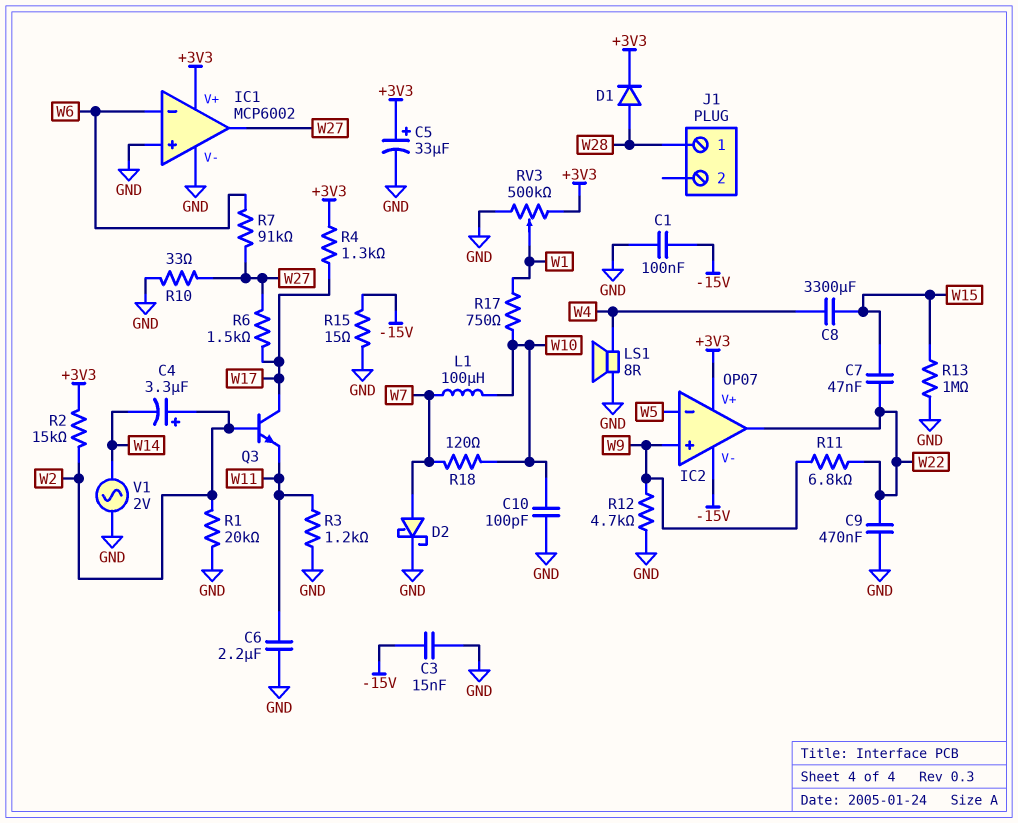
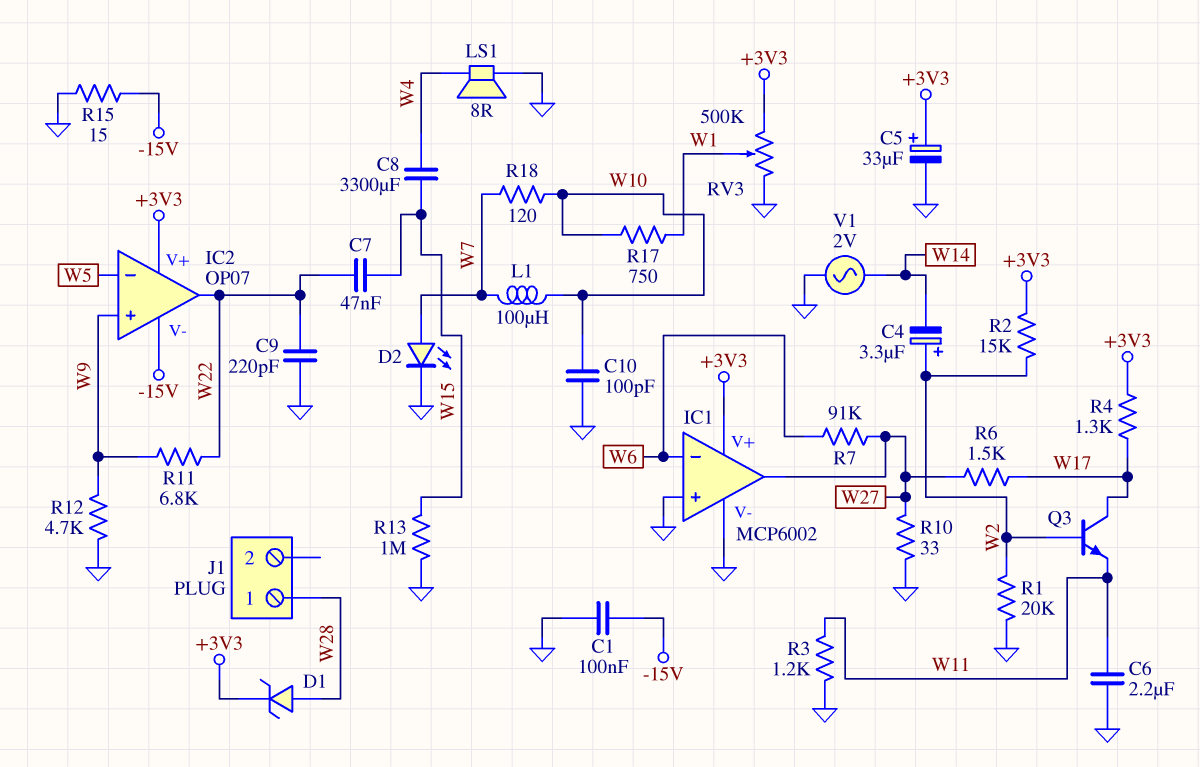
C3: 15nF (-15V, GND) -> none
C9: 470nF (GND, W22) -> 220pF (GND, W22)
D1: diode (A W28, K +3V3) -> zener (A W28, K +3V3)
D2: schottky (A W7, K GND) -> LED (A W7, K GND)

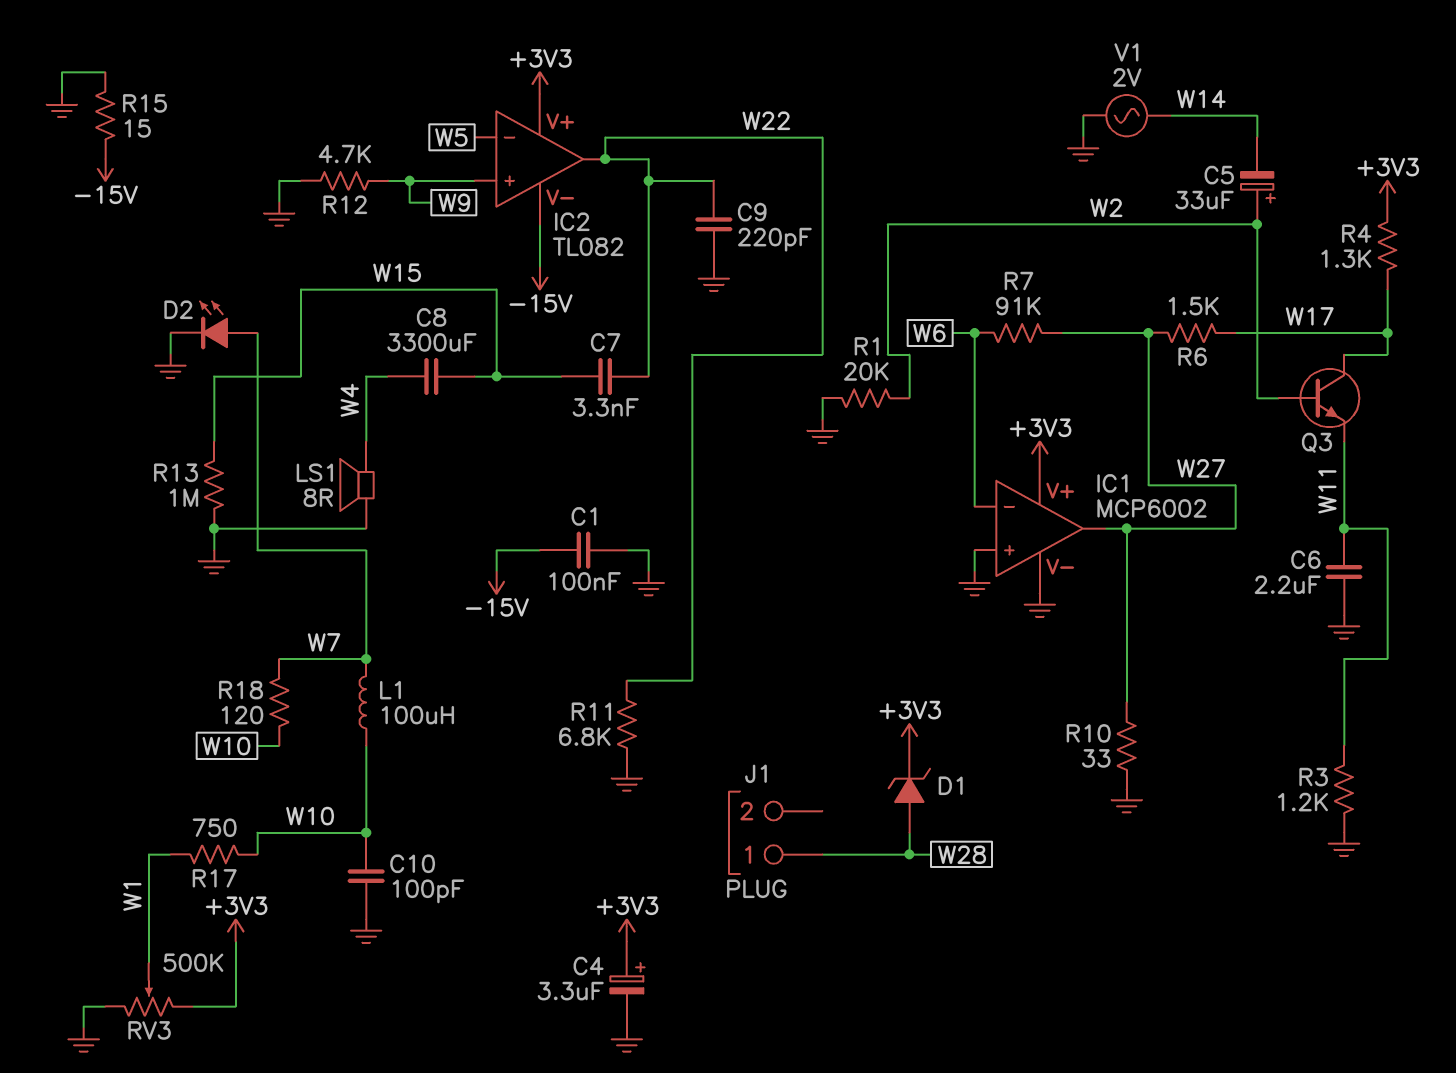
C4: 3.3uF (plus W2, minus W14) -> 3.3uF (plus +3V3, minus GND)
C5: 33uF (plus +3V3, minus GND) -> 33uF (plus W2, minus W14)
C7: 47nF (W15, W22) -> 3.3nF (W15, W22)
IC2: OP07 -> TL082
R2: 15k (+3V3, W2) -> none
R11: 6.8k (W9, W22) -> 6.8k (GND, W22)

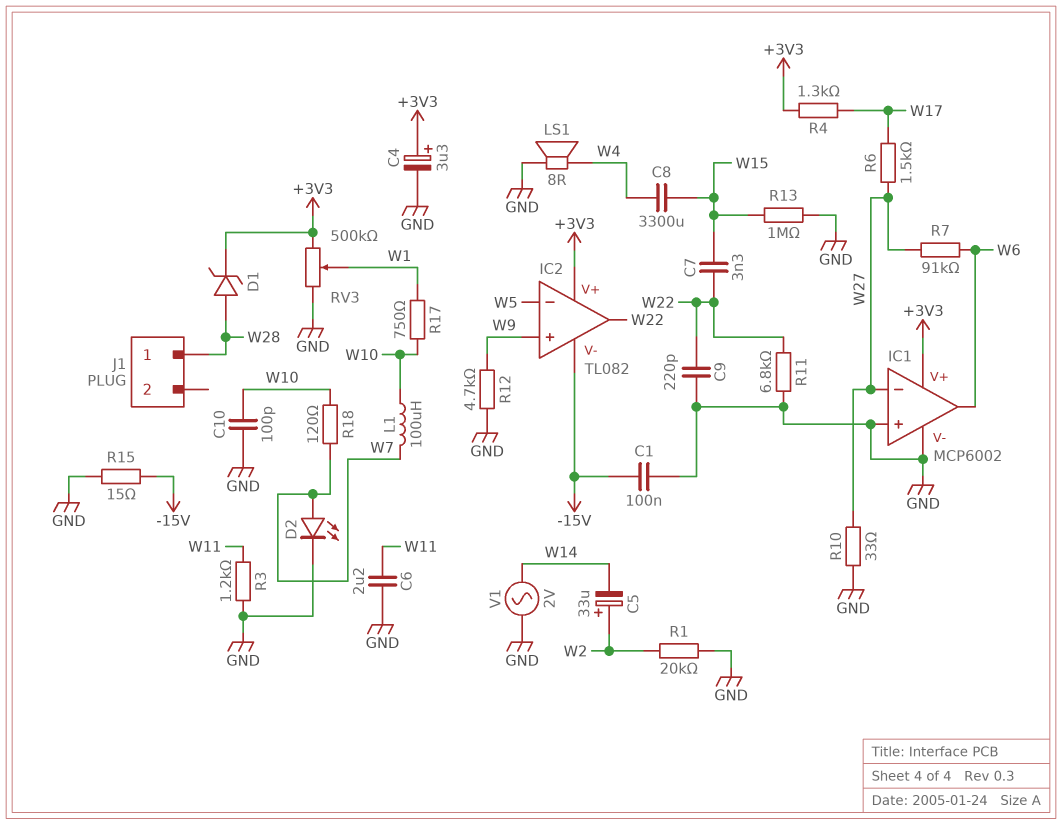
IC1 pin in-: W6 -> W27
IC1 pin out: W27 -> W6
Q3: NPN (B W2, C W17, E W11) -> none

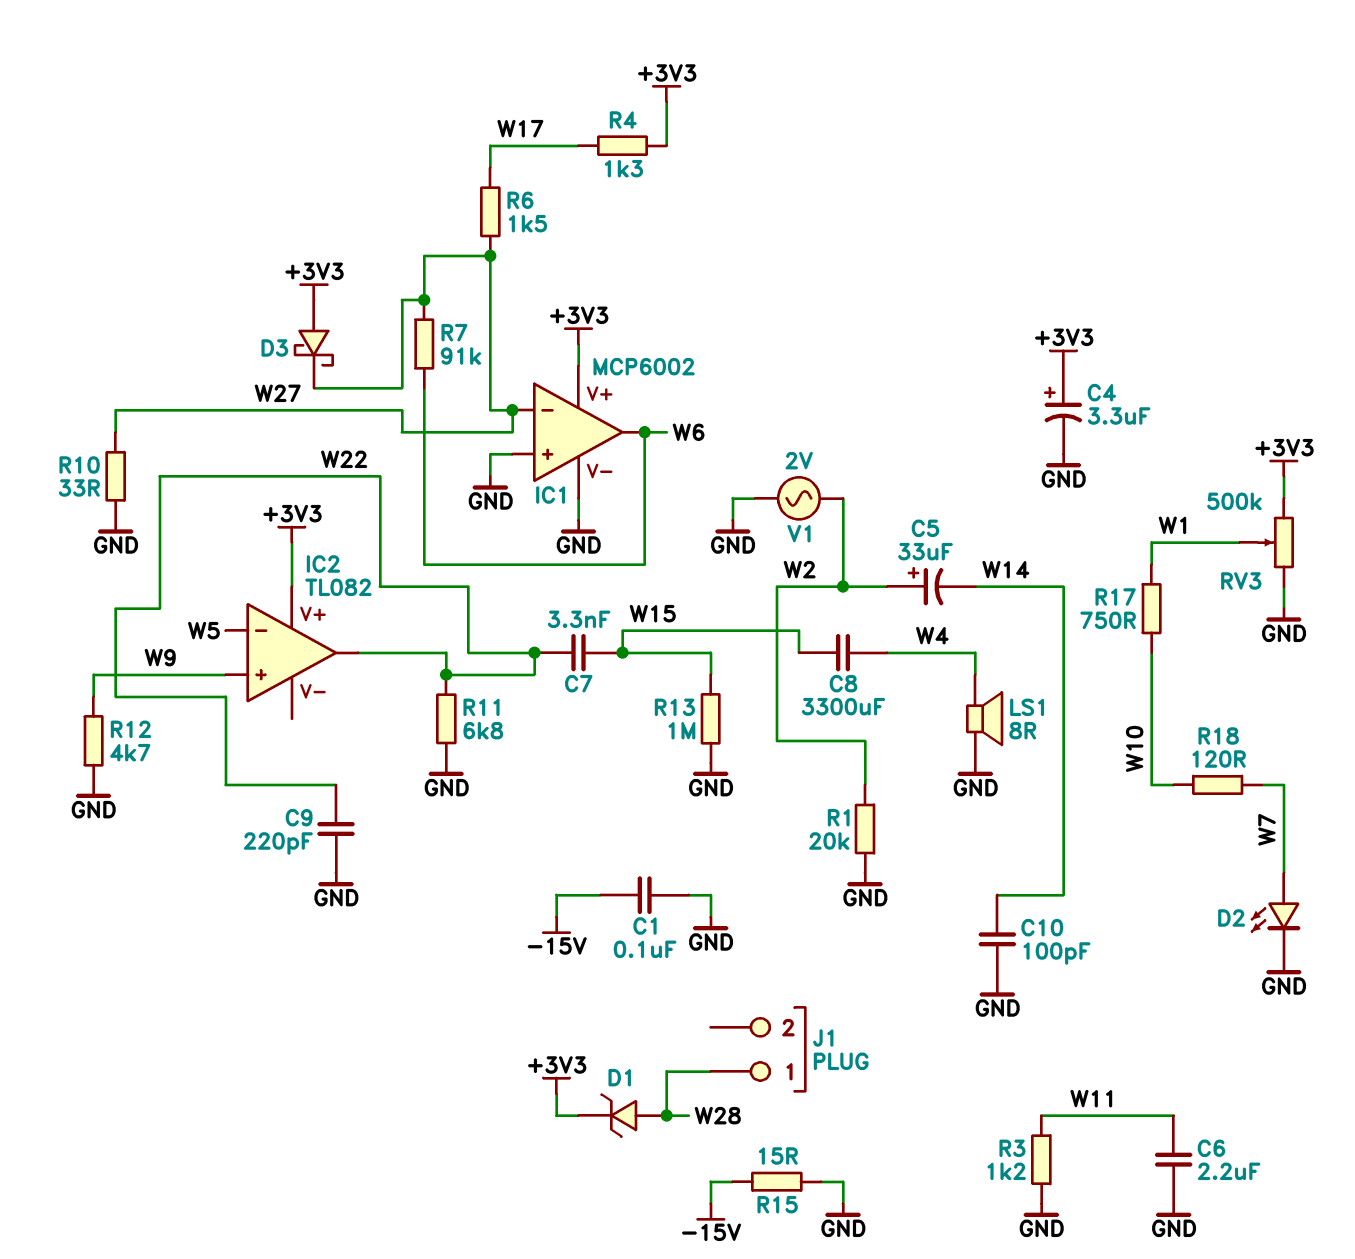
C10: 100pF (GND, W10) -> 100pF (GND, W14)
D3: none -> schottky (A +3V3, K W27)
IC2 pin V-: -15V -> none
L1: 100uH (W7, W10) -> none
V1: AC 2V (GND, W14) -> AC 2V (GND, W2)

